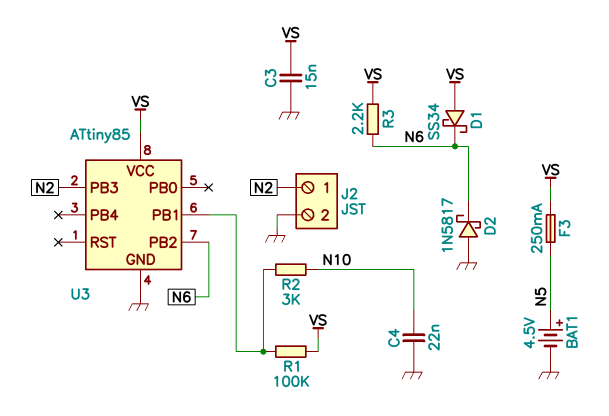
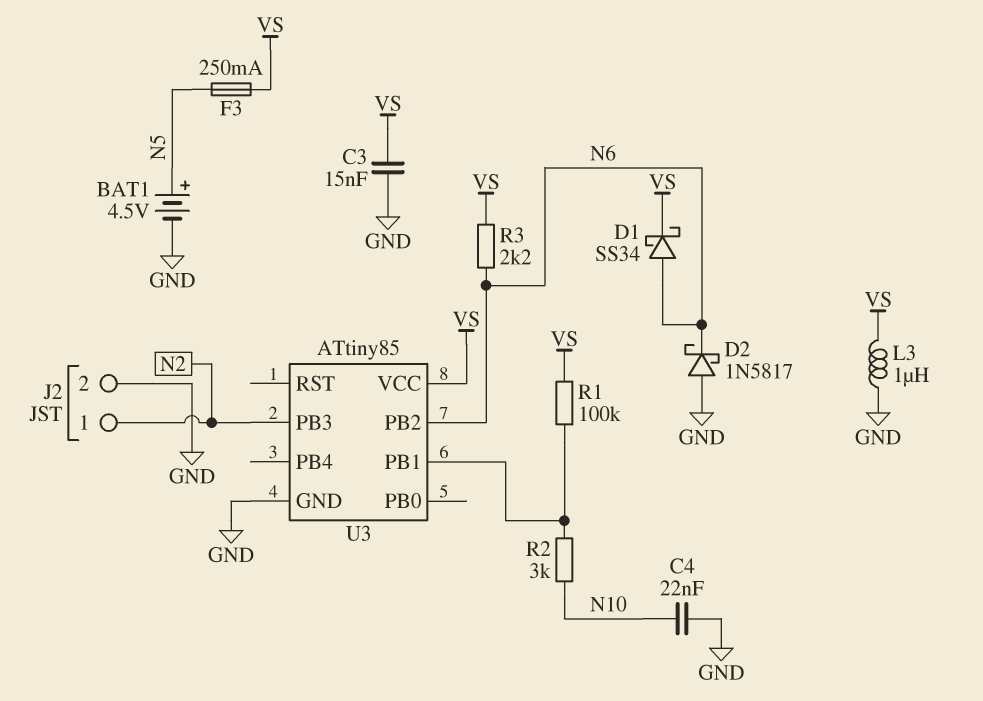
D1: schottky SS34 (A VS, K N6) -> schottky SS34 (A N6, K VS)
L3: none -> 1uH (GND, VS)

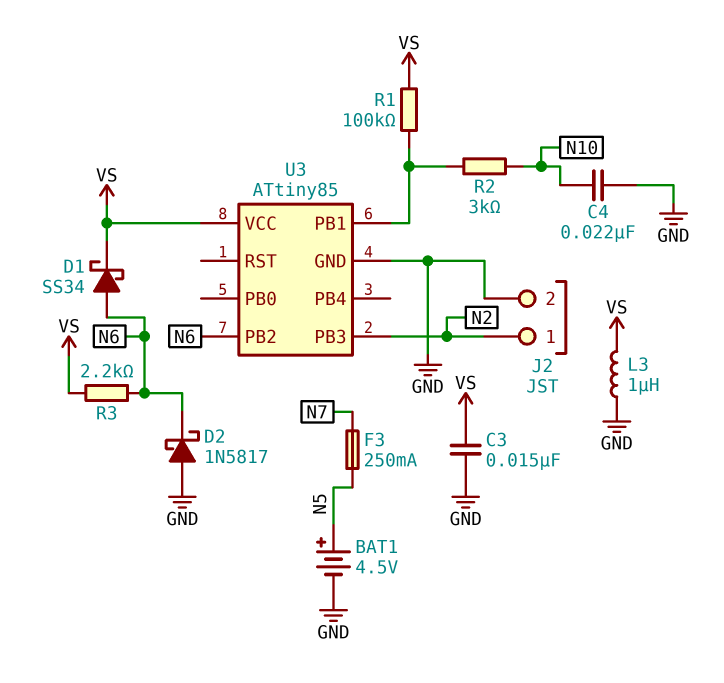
F3: 250mA (N5, VS) -> 250mA (N5, N7)

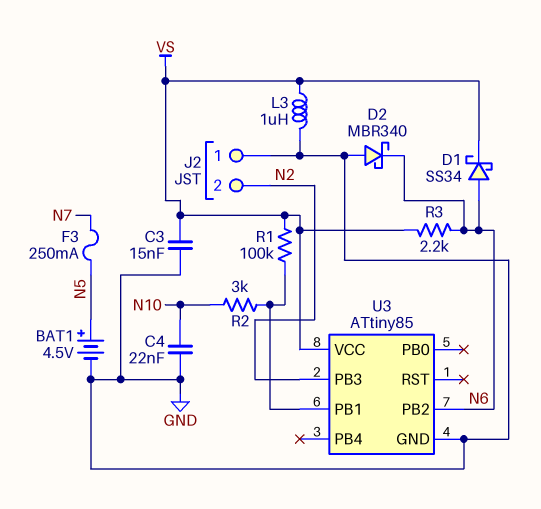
D2: schottky 1N5817 (A GND, K N6) -> schottky MBR340 (A GND, K N6)
J2 pin 1: N2 -> GND
J2 pin 2: GND -> N2

